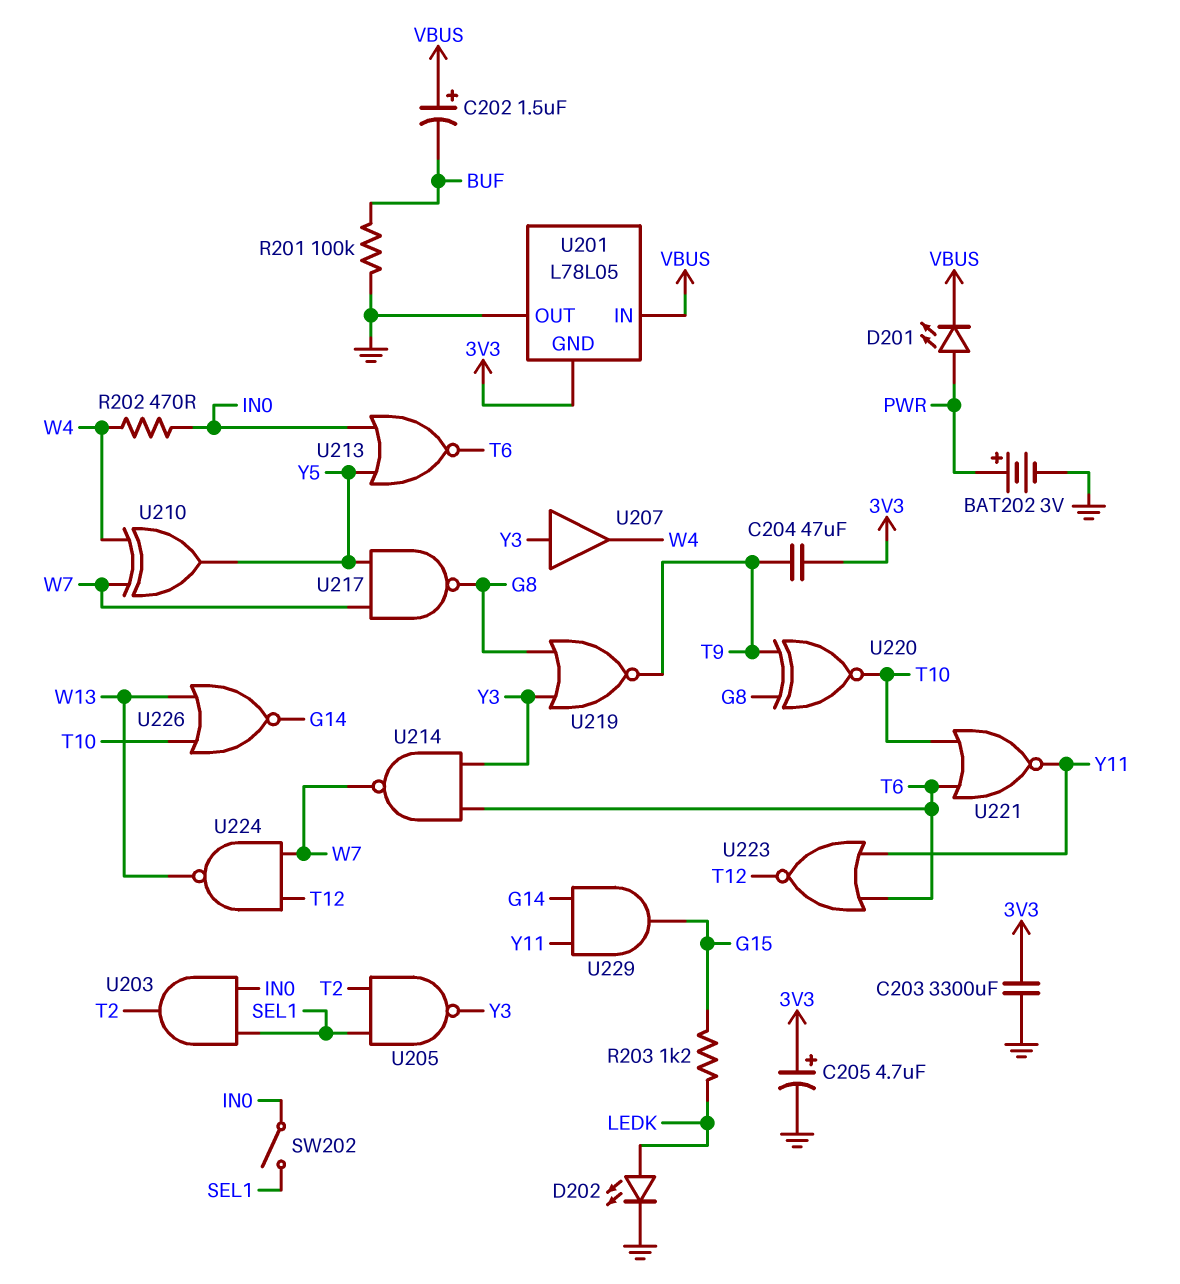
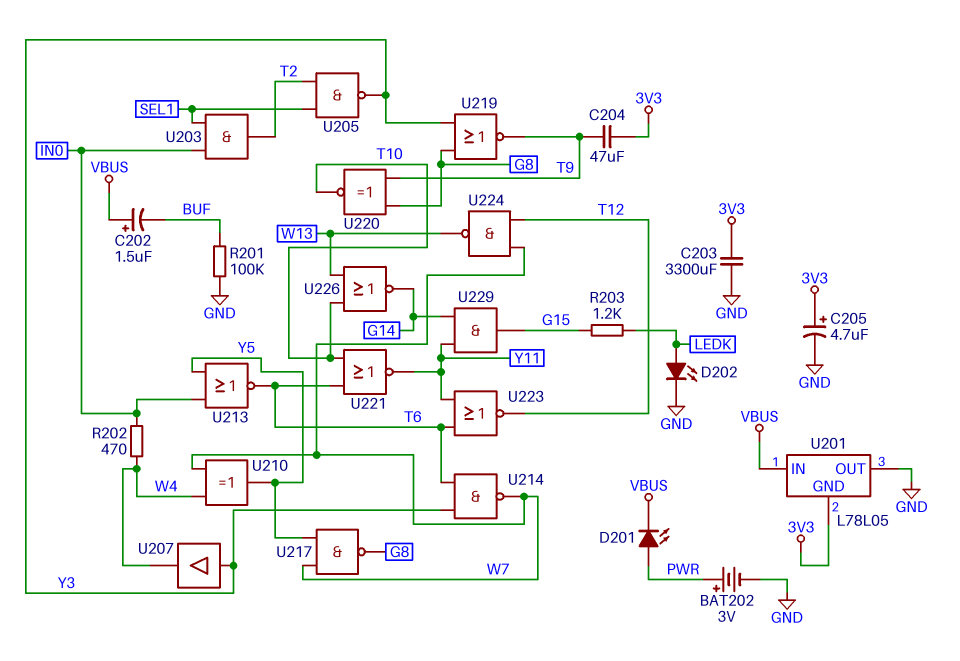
SW202: switch (IN0, SEL1) -> none

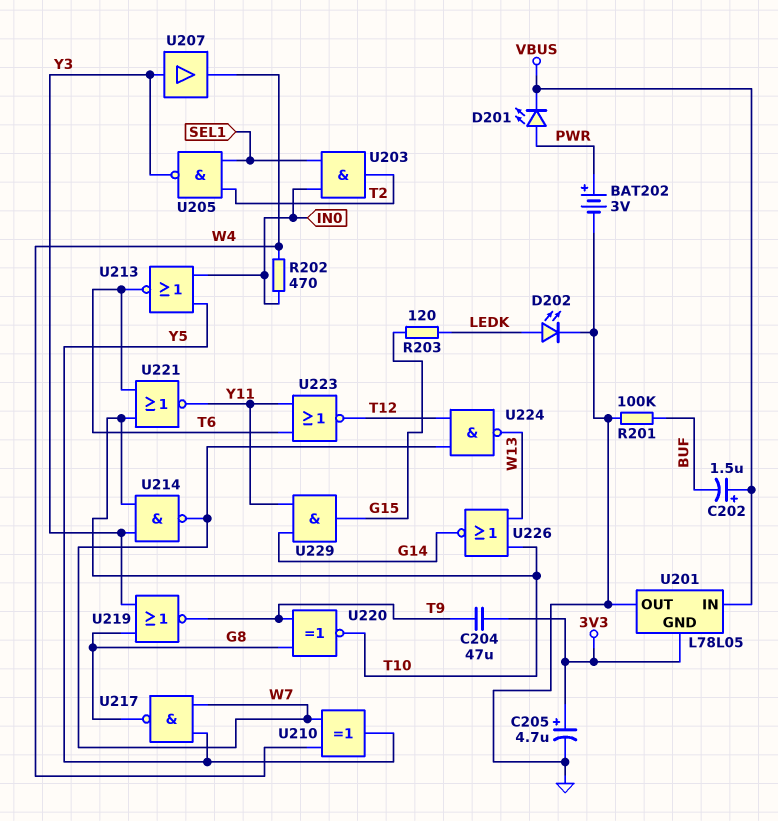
C203: 3300uF (3V3, GND) -> none
R203: 1.2k (G15, LEDK) -> 120 (G15, LEDK)
U214: NAND (in T6, in Y3, out W7) -> NAND (in T10, in Y3, out W7)

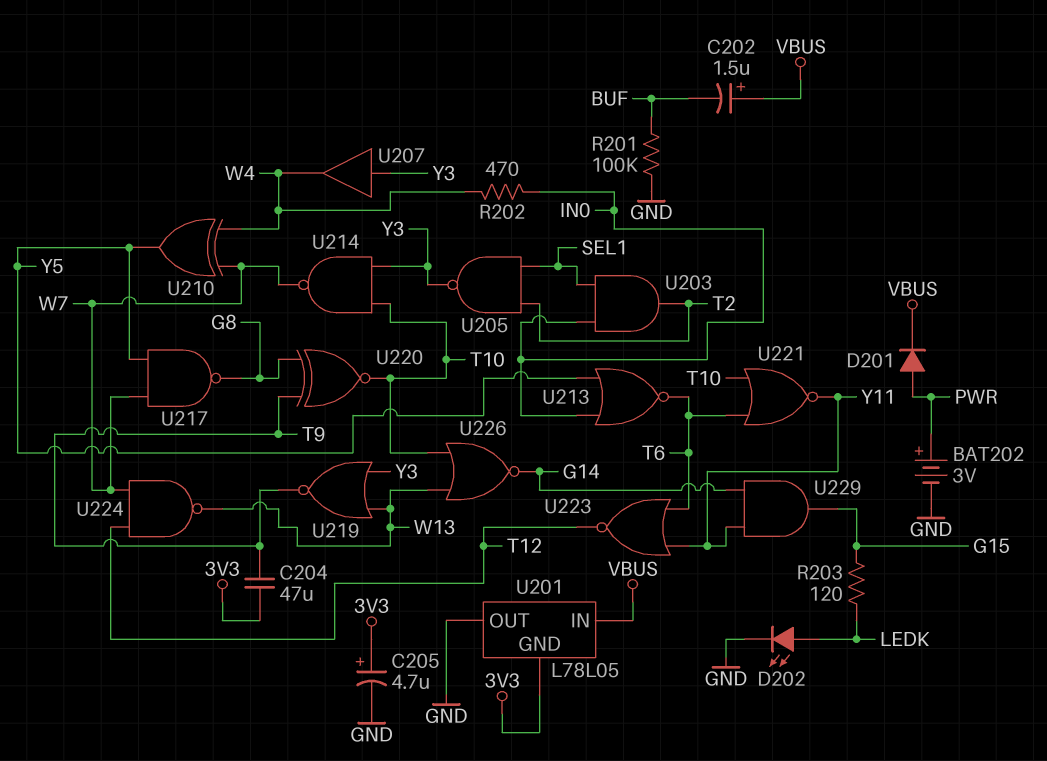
D201: LED (A PWR, K VBUS) -> diode (A PWR, K VBUS)
U219: NOR (in G8, in Y3, out T9) -> NOR (in W13, in Y3, out T9)

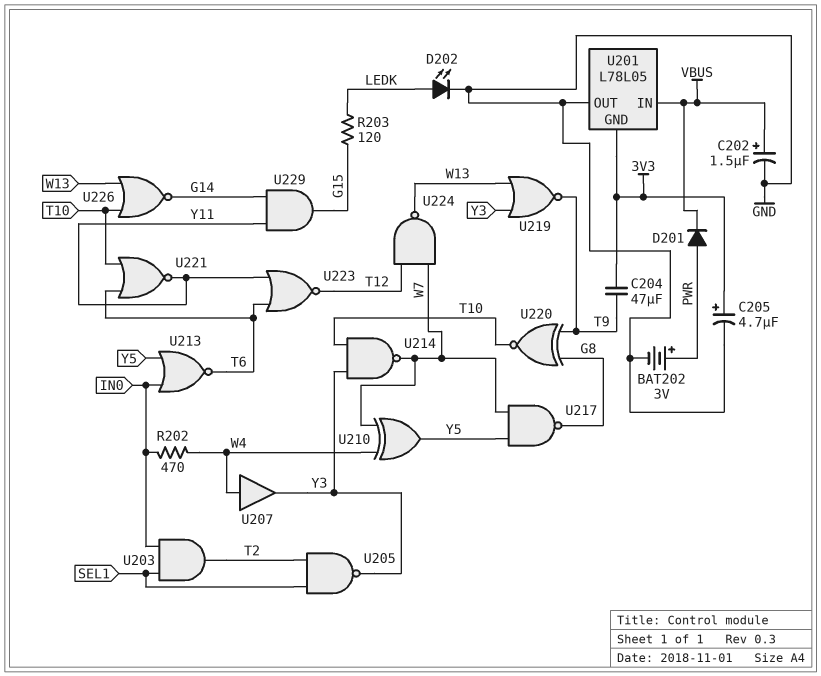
C202: 1.5uF (plus VBUS, minus BUF) -> 1.5uF (plus VBUS, minus GND)
R201: 100k (BUF, GND) -> none
U207: buffer (in Y3, out W4) -> buffer (in W4, out Y3)

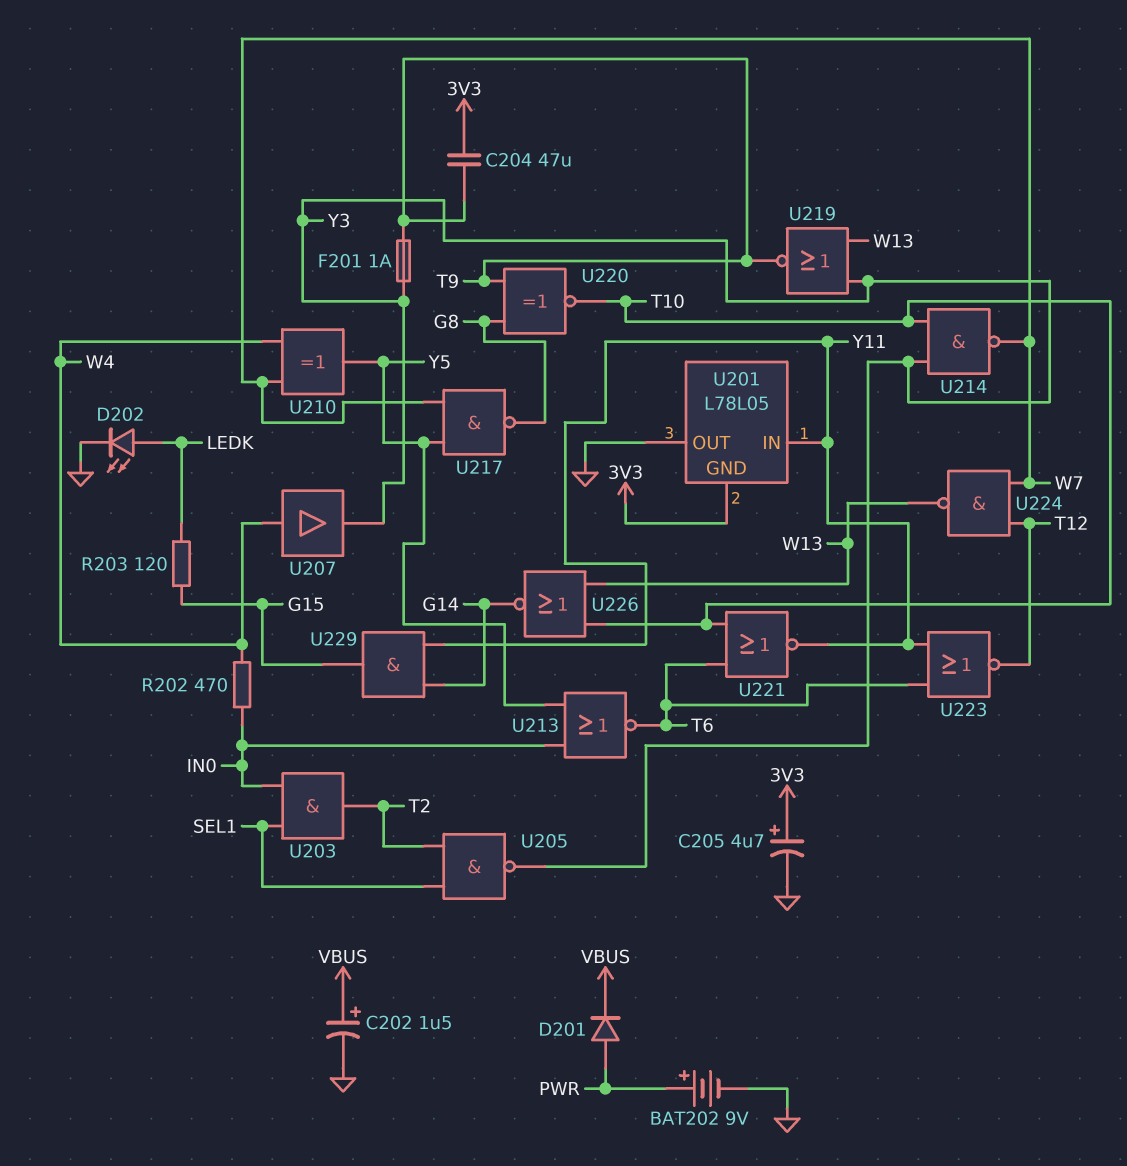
BAT202: 3V (plus PWR, minus GND) -> 9V (plus PWR, minus GND)
F201: none -> 1A (T9, Y3)
U201 pin IN: VBUS -> Y11

